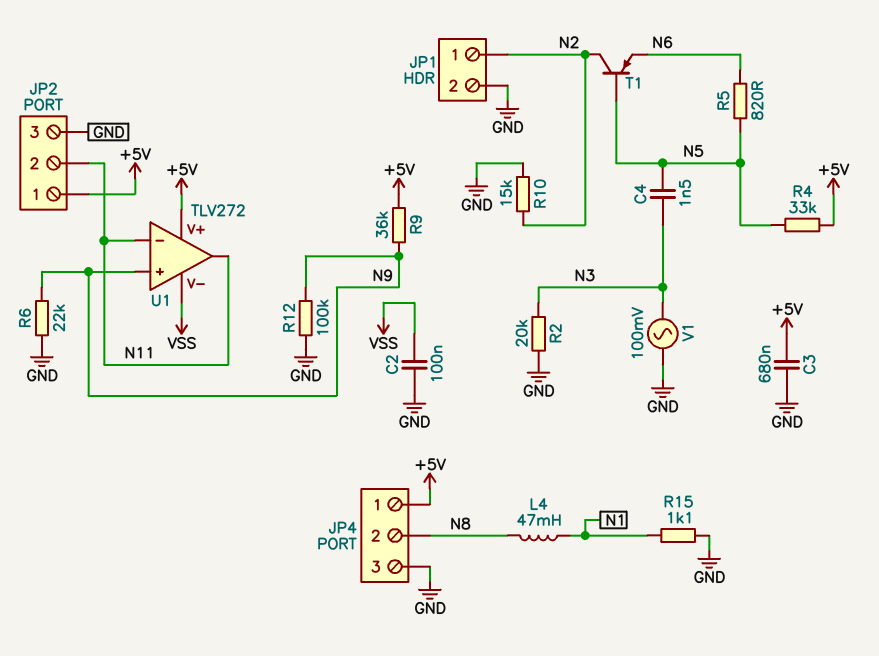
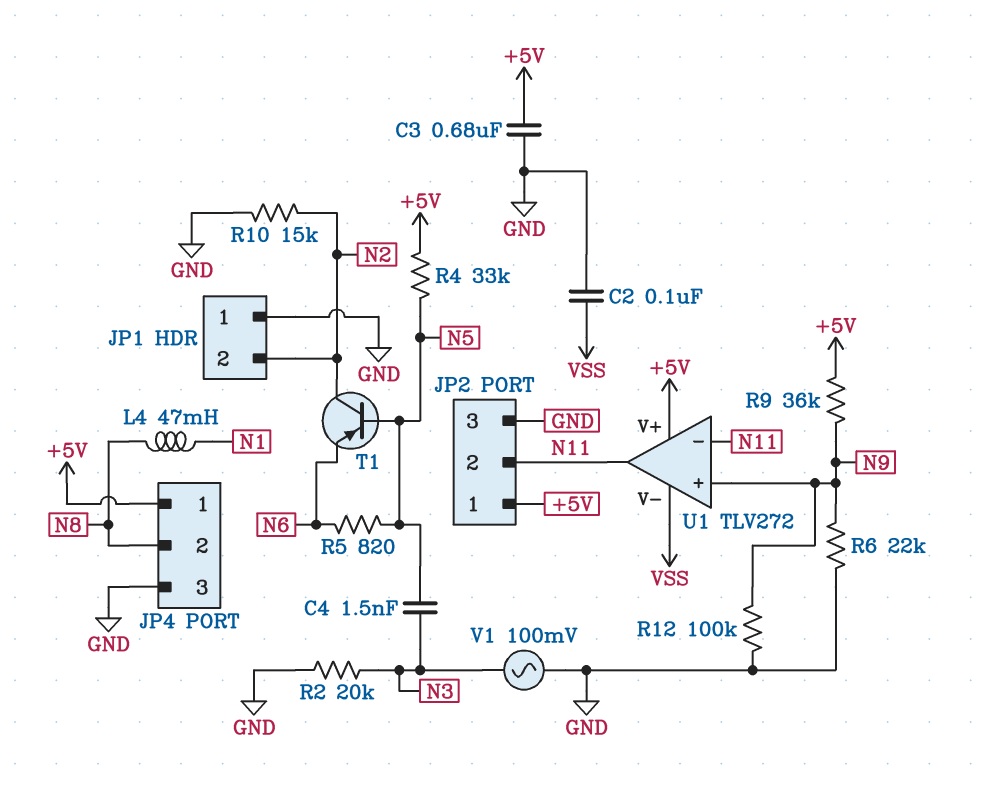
JP1 pin 1: N2 -> GND
JP1 pin 2: GND -> N2
R15: 1.1k (GND, N1) -> none

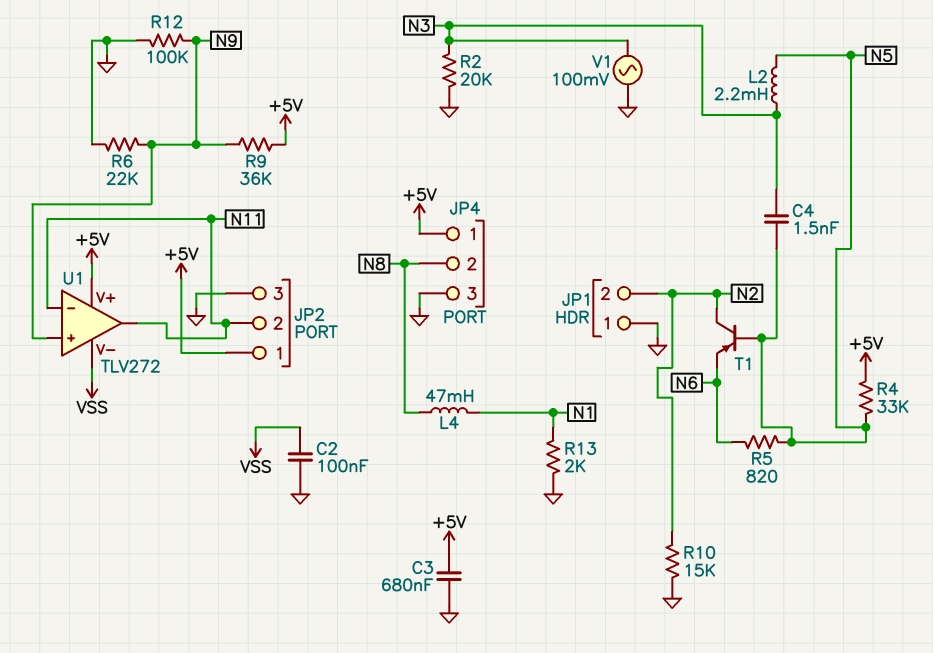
L2: none -> 2.2mH (N3, N5)
R13: none -> 2k (GND, N1)

